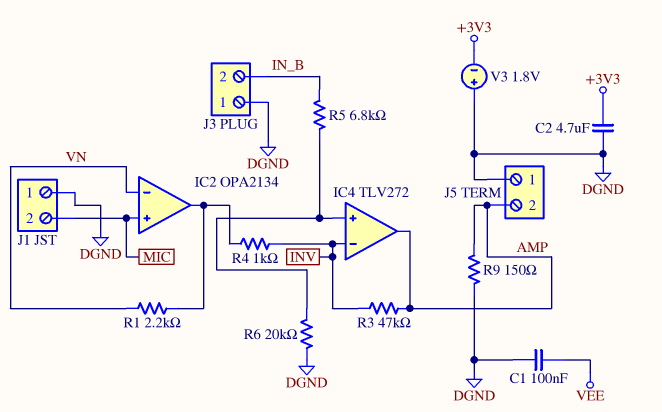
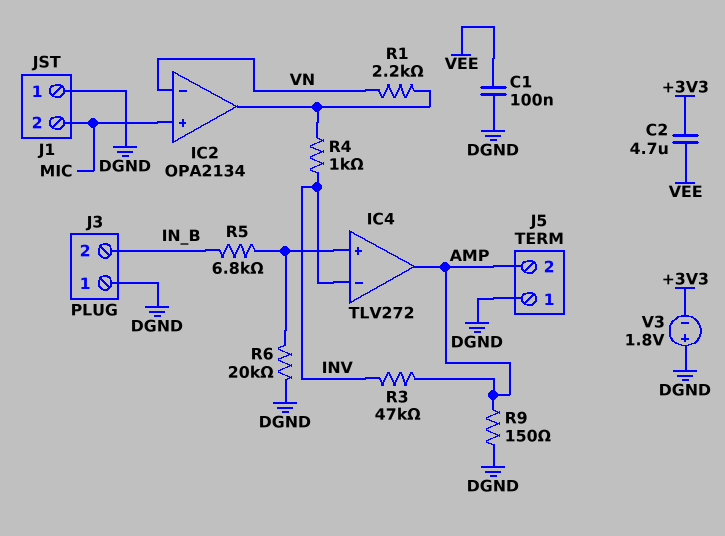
C2: 4.7uF (+3V3, DGND) -> 4.7uF (+3V3, VEE)

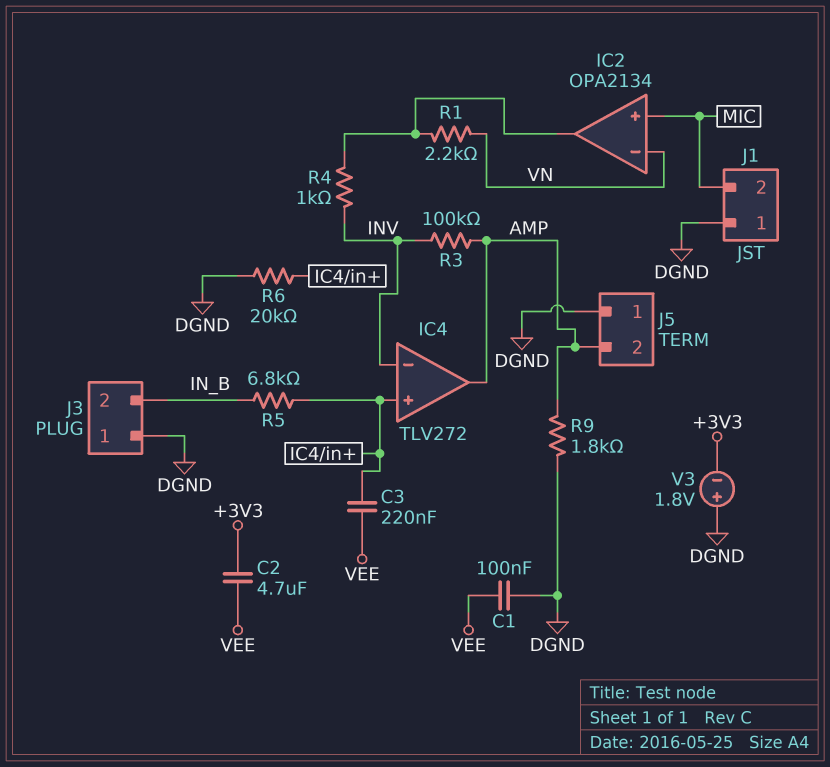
C3: none -> 220nF (IC4/in+, VEE)
R3: 47k (AMP, INV) -> 100k (AMP, INV)
R9: 150 (AMP, DGND) -> 1.8k (AMP, DGND)

